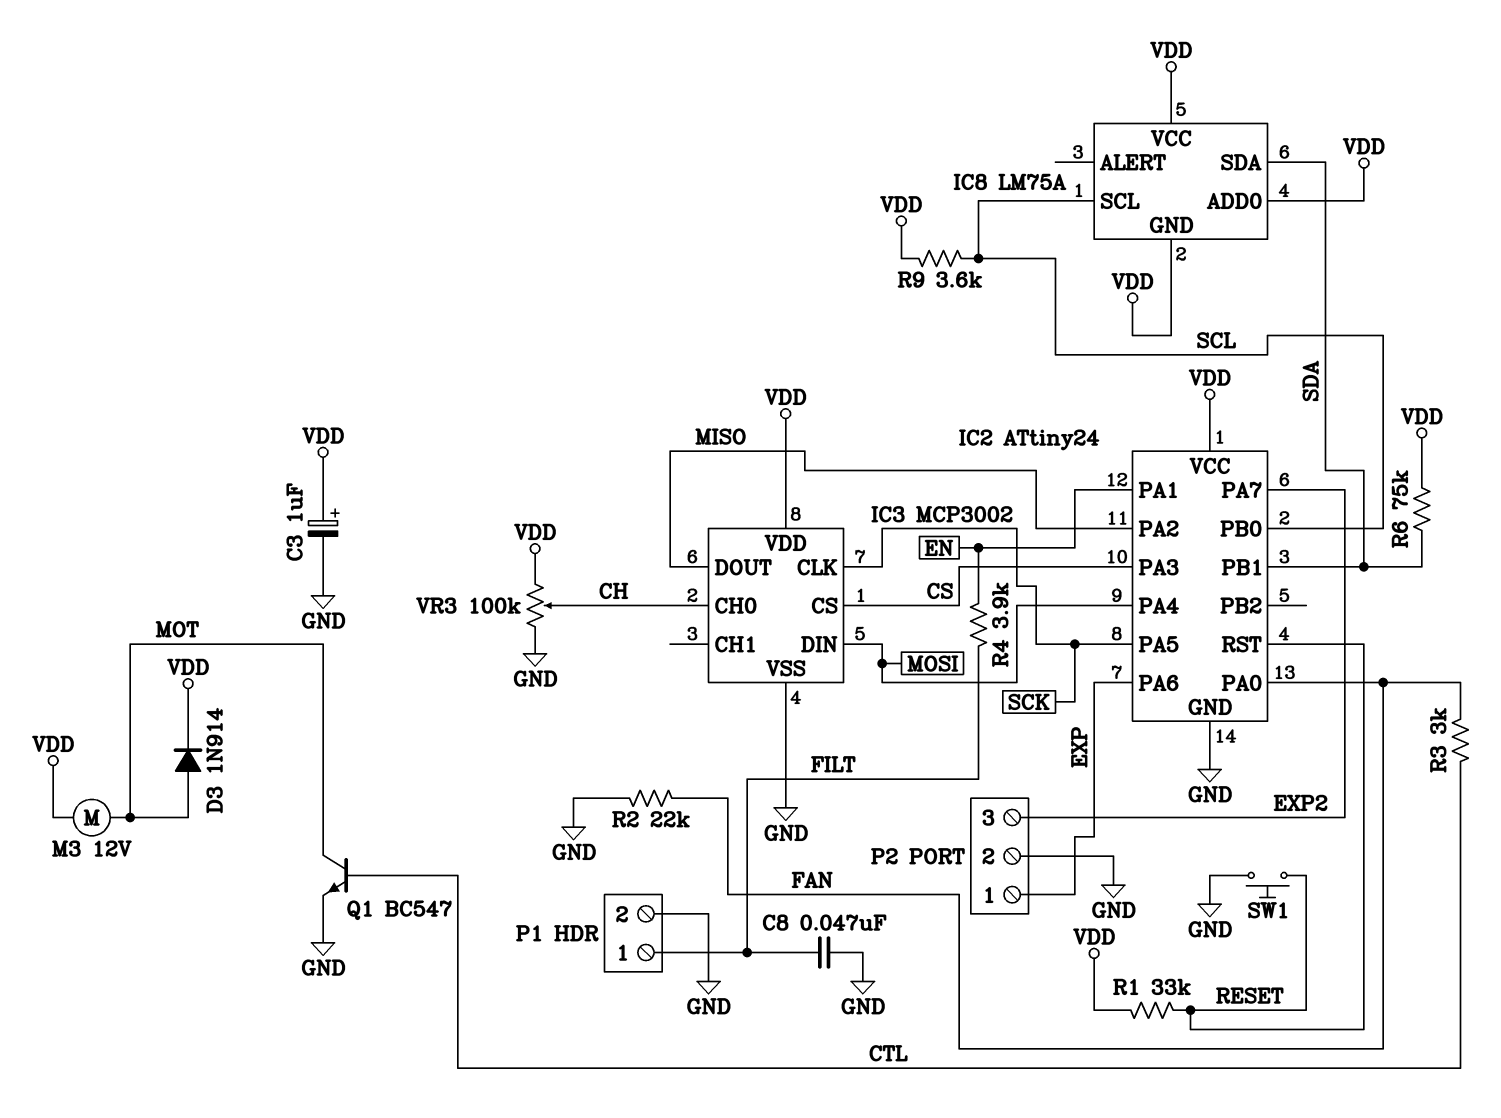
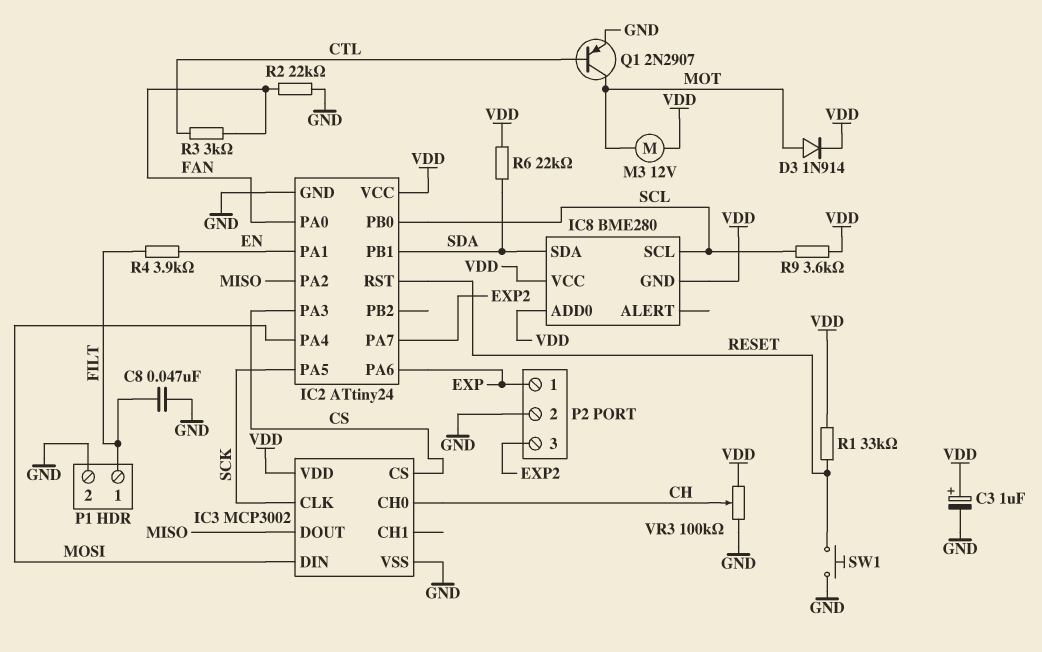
IC8: LM75A -> BME280
Q1: NPN BC547 (B CTL, C MOT, E GND) -> PNP 2N2907 (B CTL, C MOT, E GND)
R6: 75k (SDA, VDD) -> 22k (SDA, VDD)

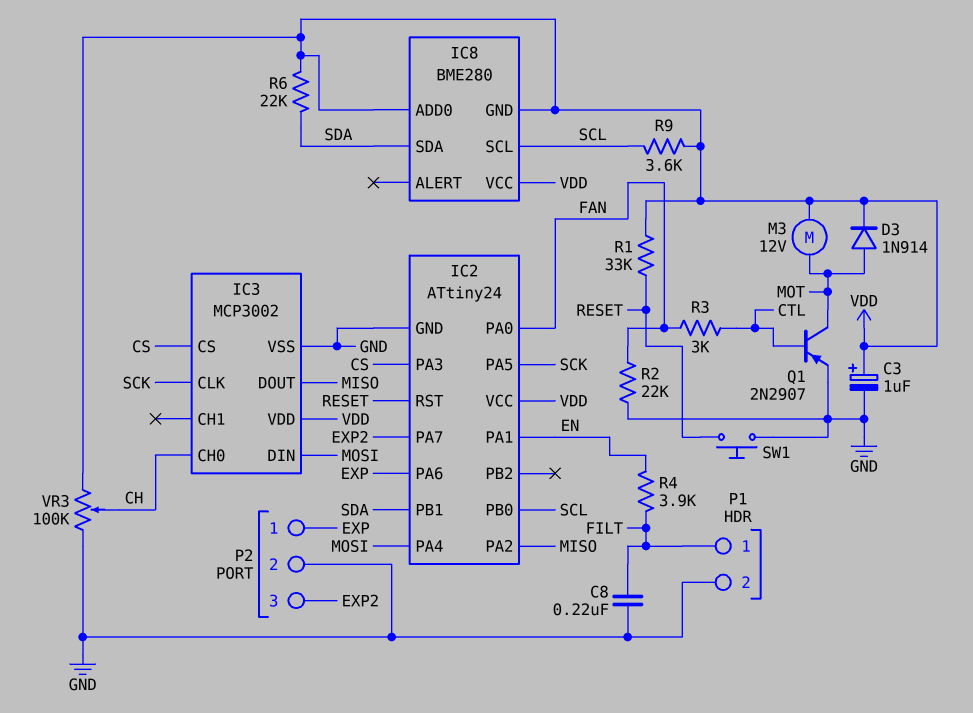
C8: 47nF (FILT, GND) -> 220nF (FILT, GND)

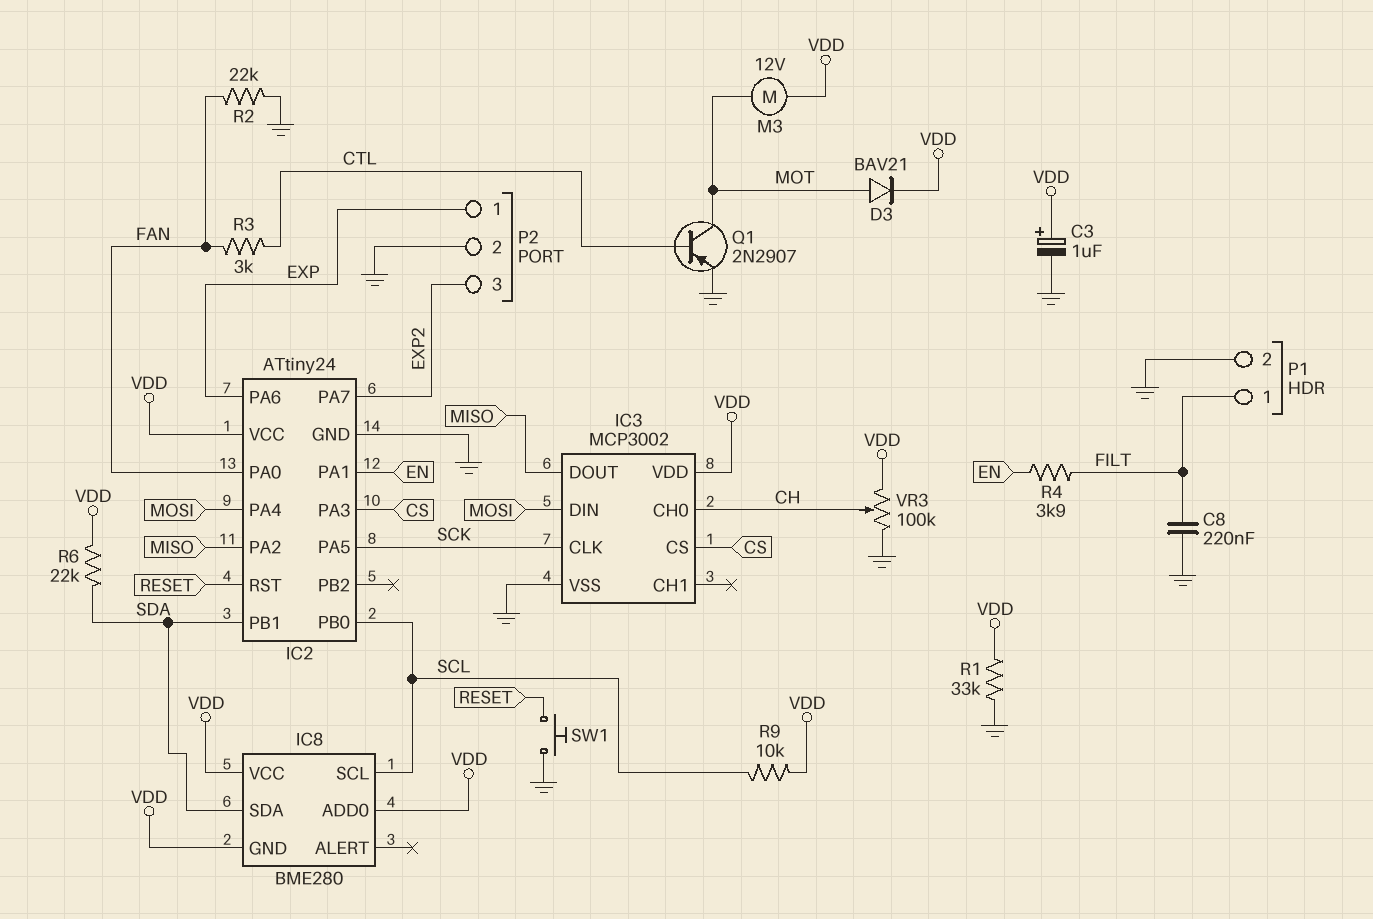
D3: diode 1N914 (A MOT, K VDD) -> diode BAV21 (A MOT, K VDD)
R1: 33k (RESET, VDD) -> 33k (GND, VDD)
R9: 3.6k (SCL, VDD) -> 10k (SCL, VDD)

